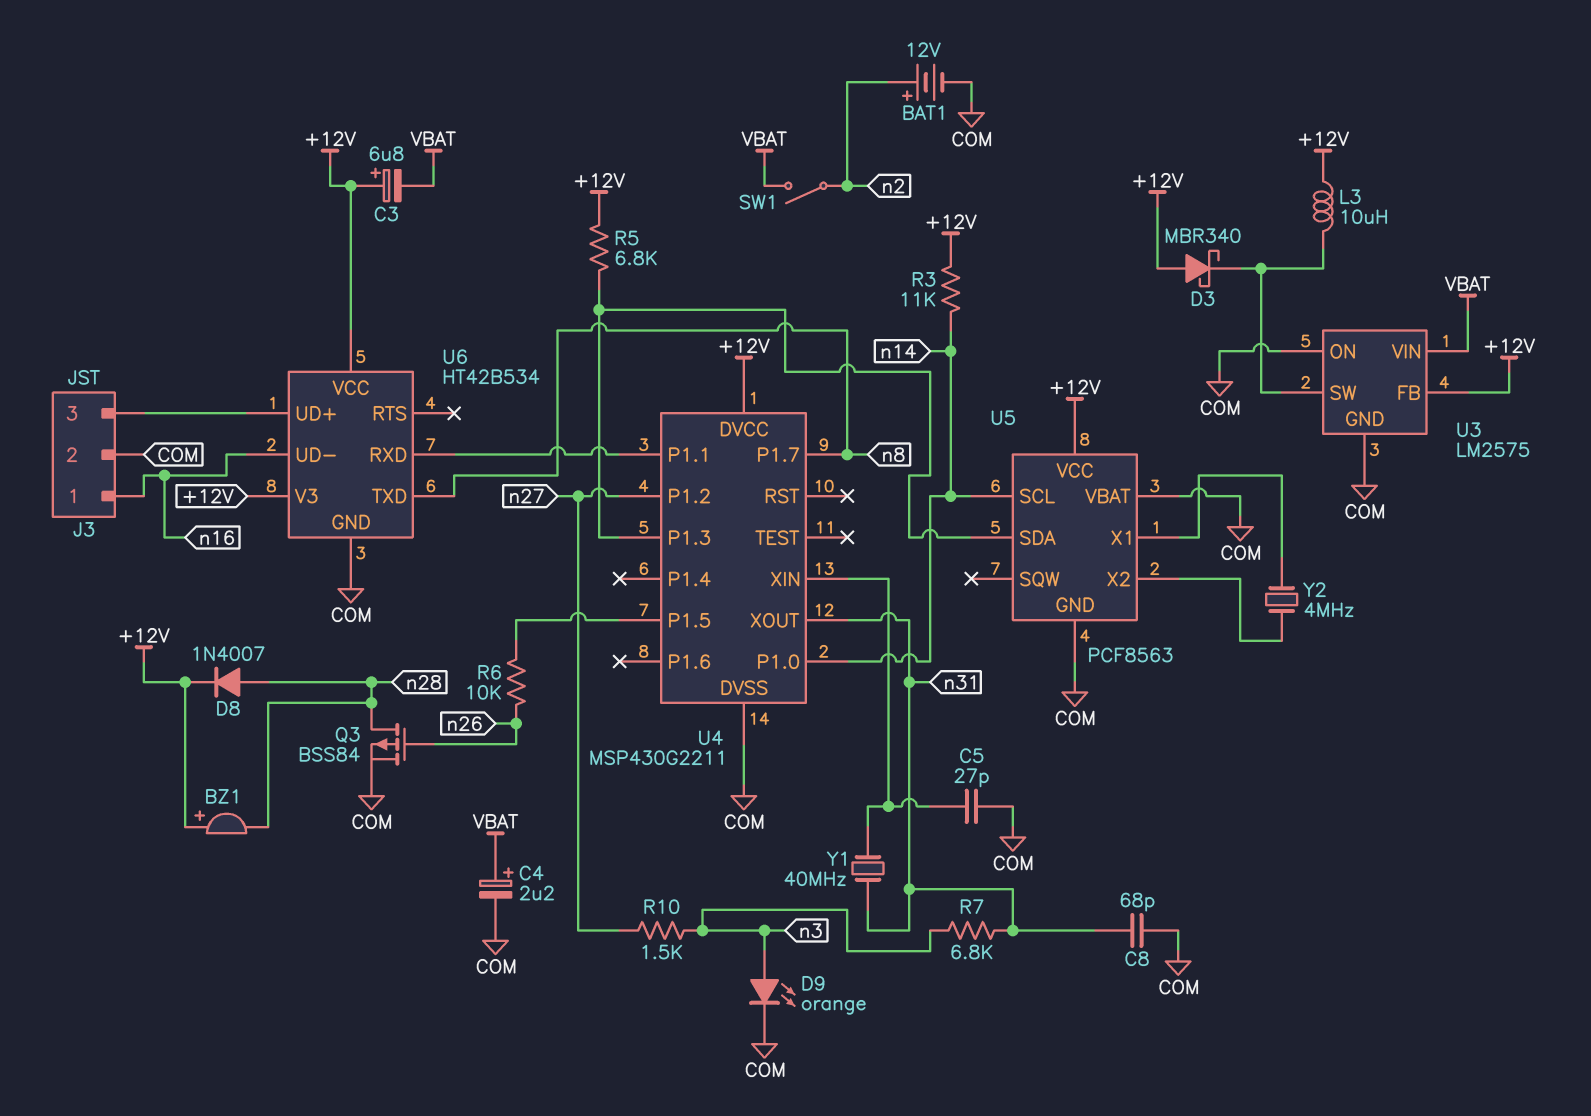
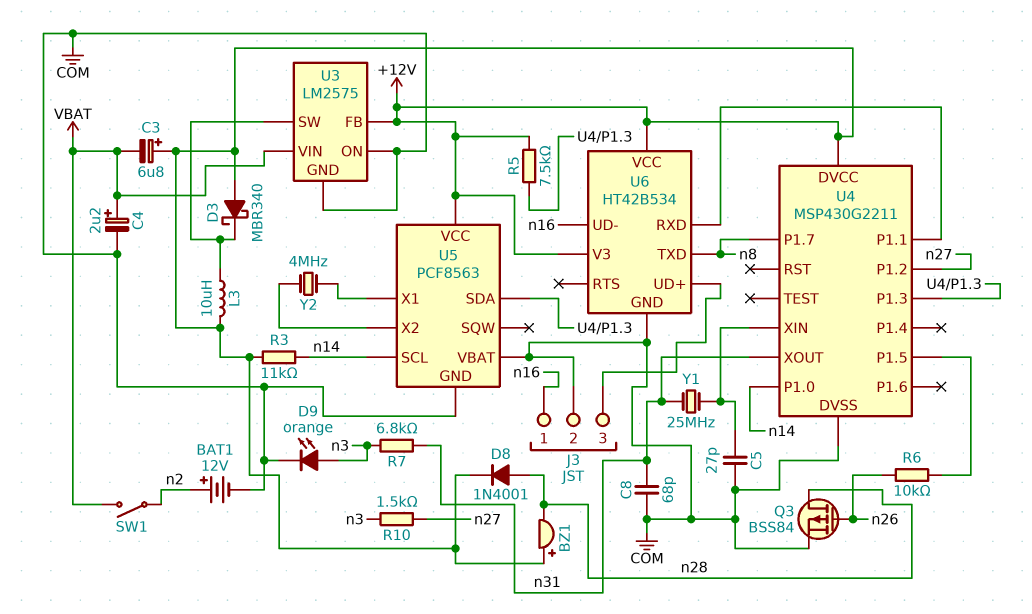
D8: diode 1N4007 (A n28, K +12V) -> diode 1N4001 (A n28, K +12V)
R5: 6.8k (+12V, U4/P1.3) -> 7.5k (+12V, U4/P1.3)
Y1: 40MHz (U4/XIN, n31) -> 25MHz (U4/XIN, n31)

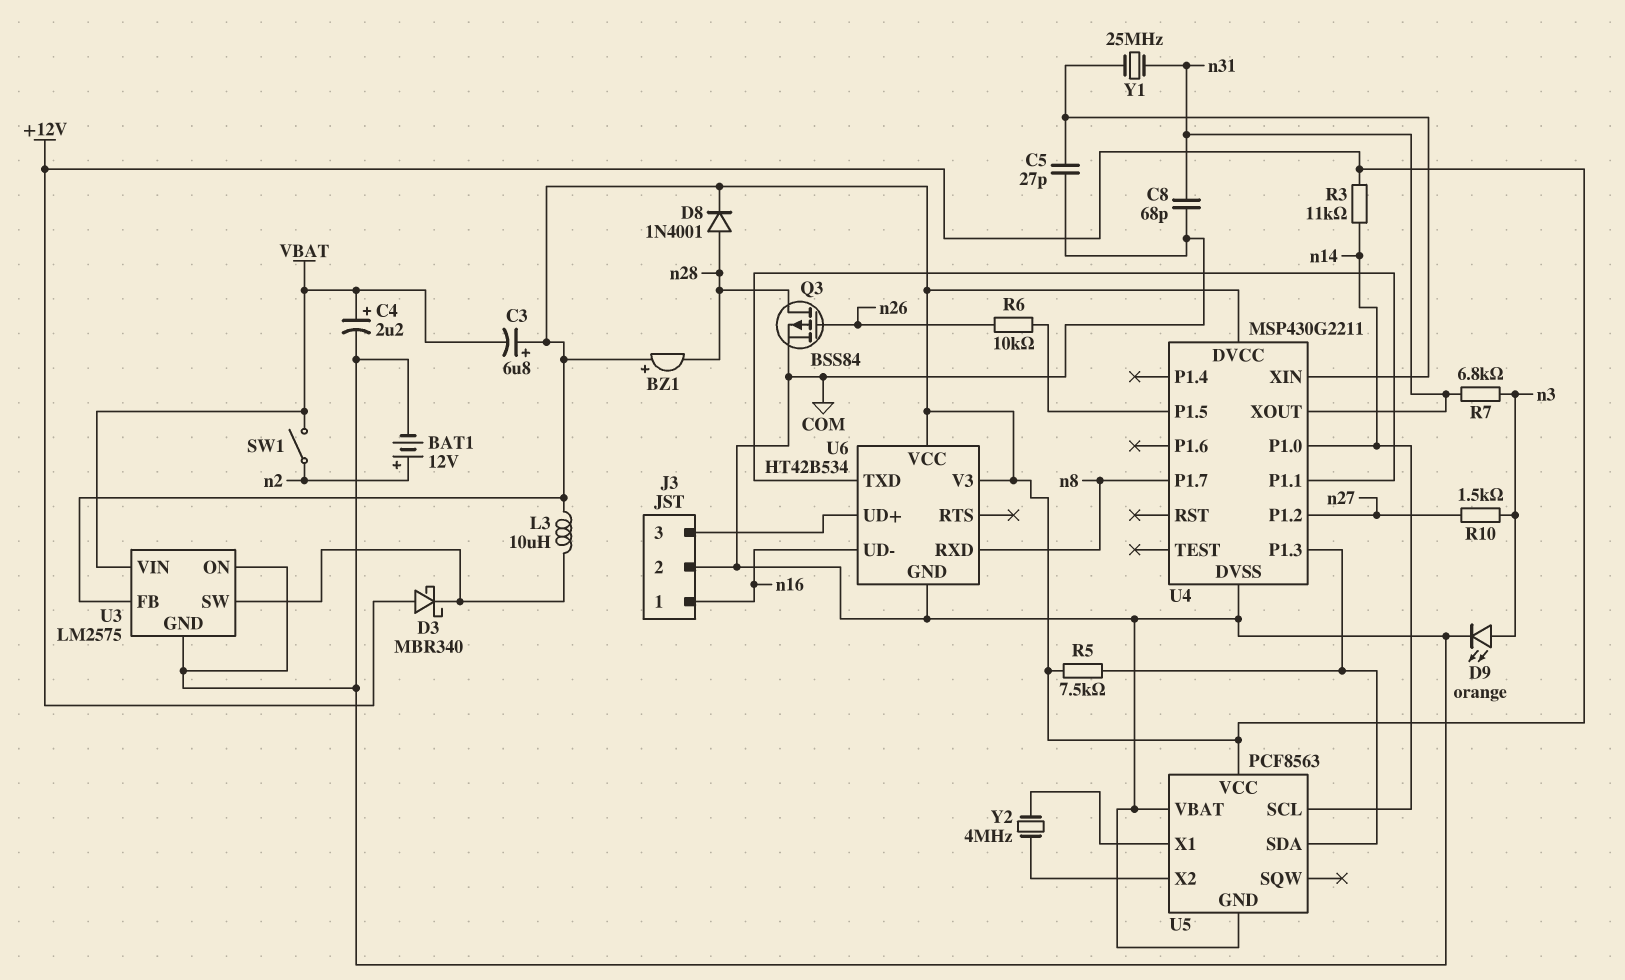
U6 pin RXD: U4/P1.1 -> n8
U6 pin TXD: n8 -> U4/P1.1

